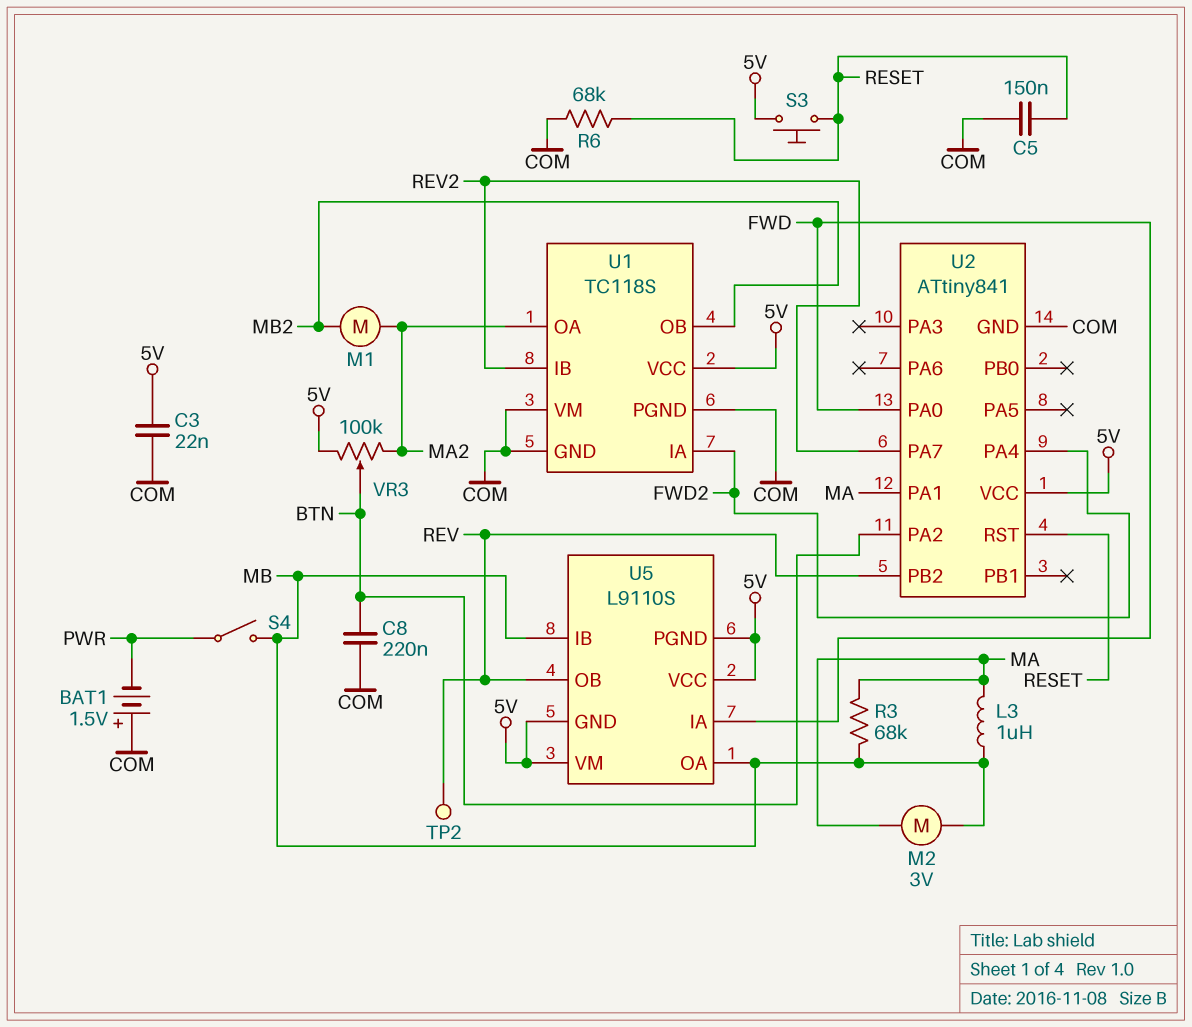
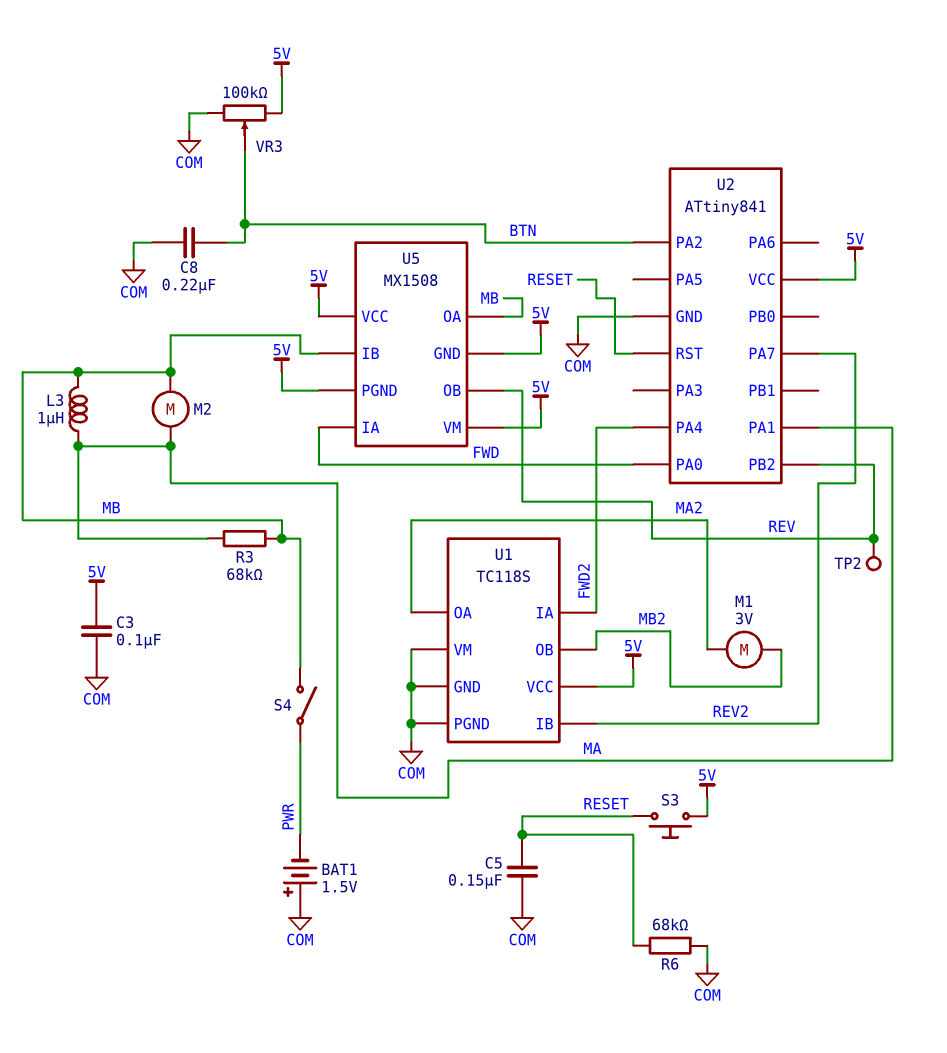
C3: 22nF (5V, COM) -> 100nF (5V, COM)
M1: motor (MA2, MB2) -> motor 3V (MA2, MB2)
M2: motor 3V (MA, MB) -> motor (MA, MB)
U5: L9110S -> MX1508
VR3: 100k (5V, MA2, wiper BTN) -> 100k (5V, COM, wiper BTN)

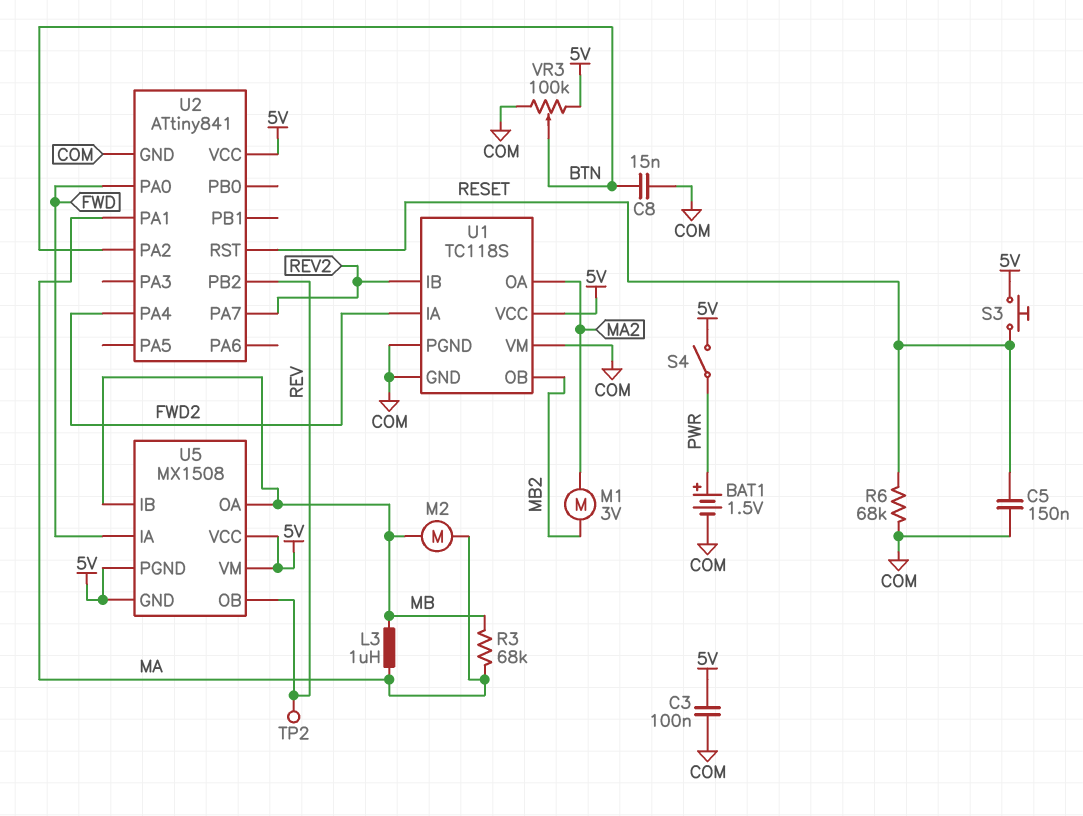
BAT1: 1.5V (plus COM, minus PWR) -> 1.5V (plus PWR, minus COM)
C8: 220nF (BTN, COM) -> 15nF (BTN, COM)
S4: switch (MB, PWR) -> switch (5V, PWR)

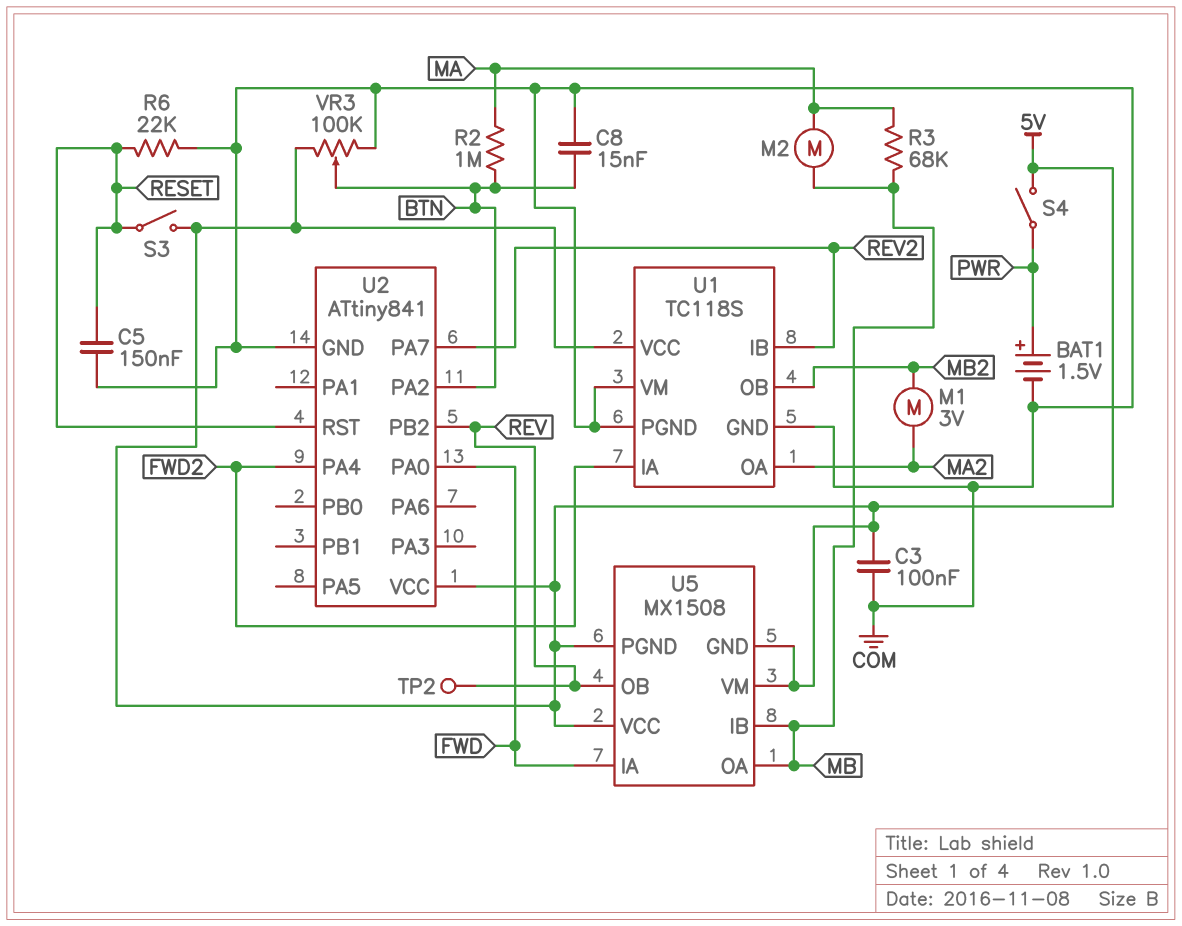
L3: 1uH (MA, MB) -> none
R2: none -> 1M (BTN, MA)
R6: 68k (COM, RESET) -> 22k (COM, RESET)
S3: button (5V, RESET) -> switch (5V, RESET)
U2 pin PA1: MA -> none

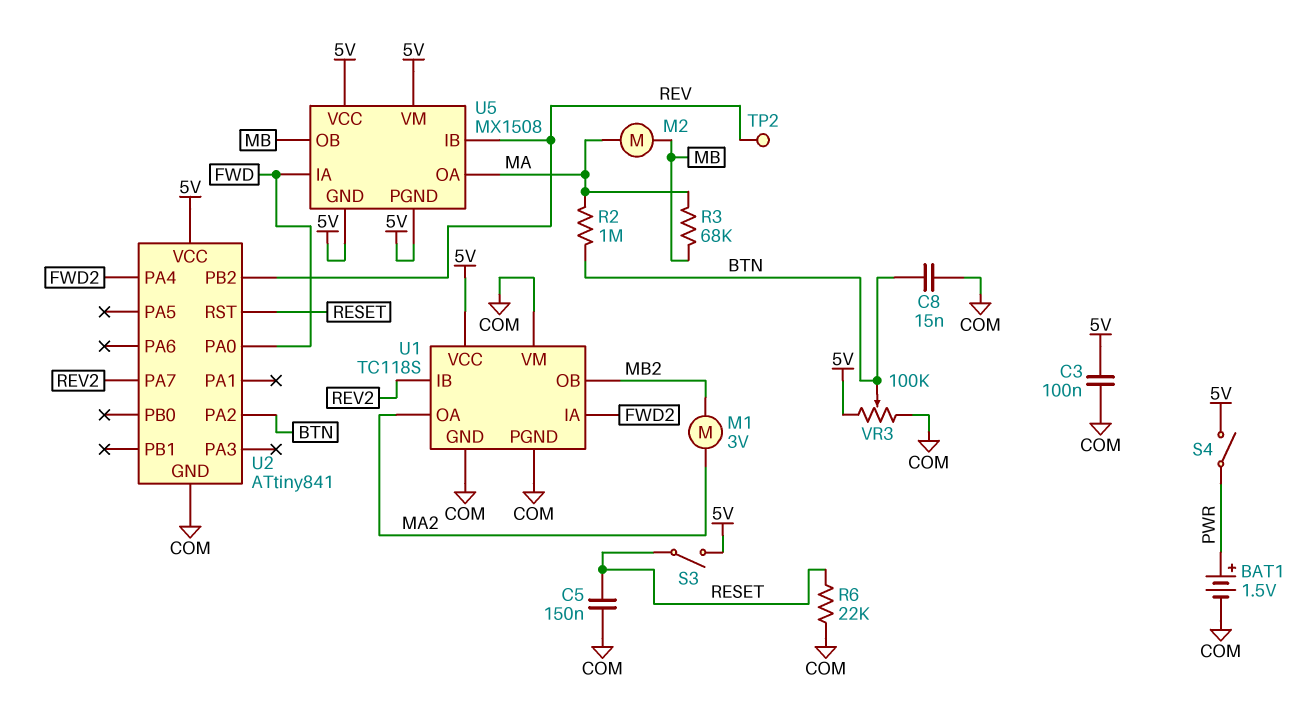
U5 pin IB: MB -> REV
U5 pin OA: MB -> MA
U5 pin OB: REV -> MB

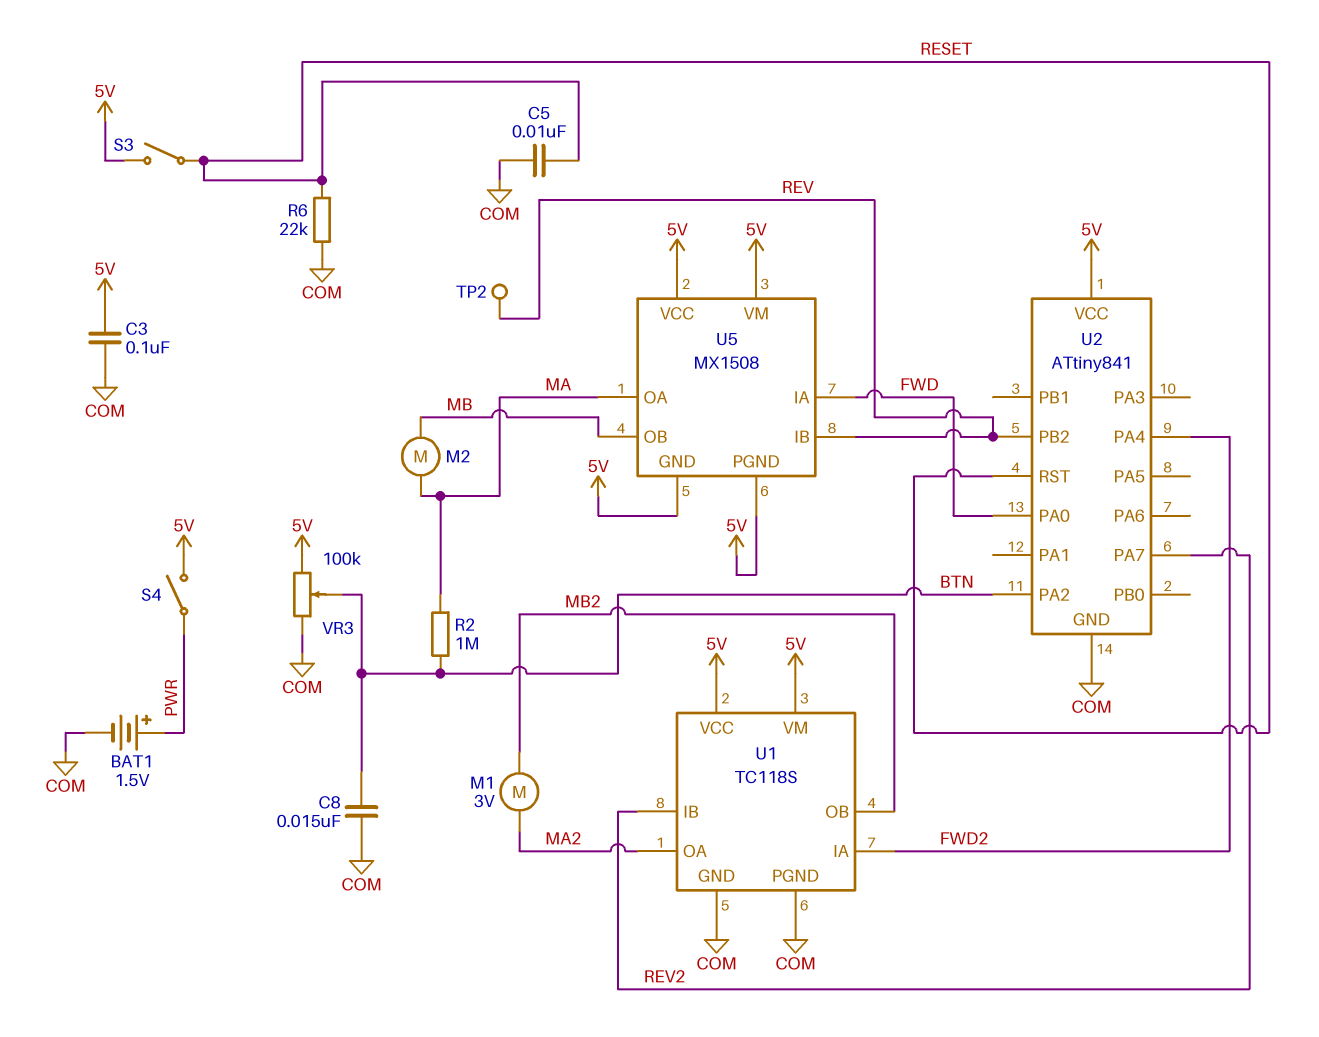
C5: 150nF (COM, RESET) -> 10nF (COM, RESET)
R3: 68k (MA, MB) -> none
U1 pin VM: COM -> 5V

